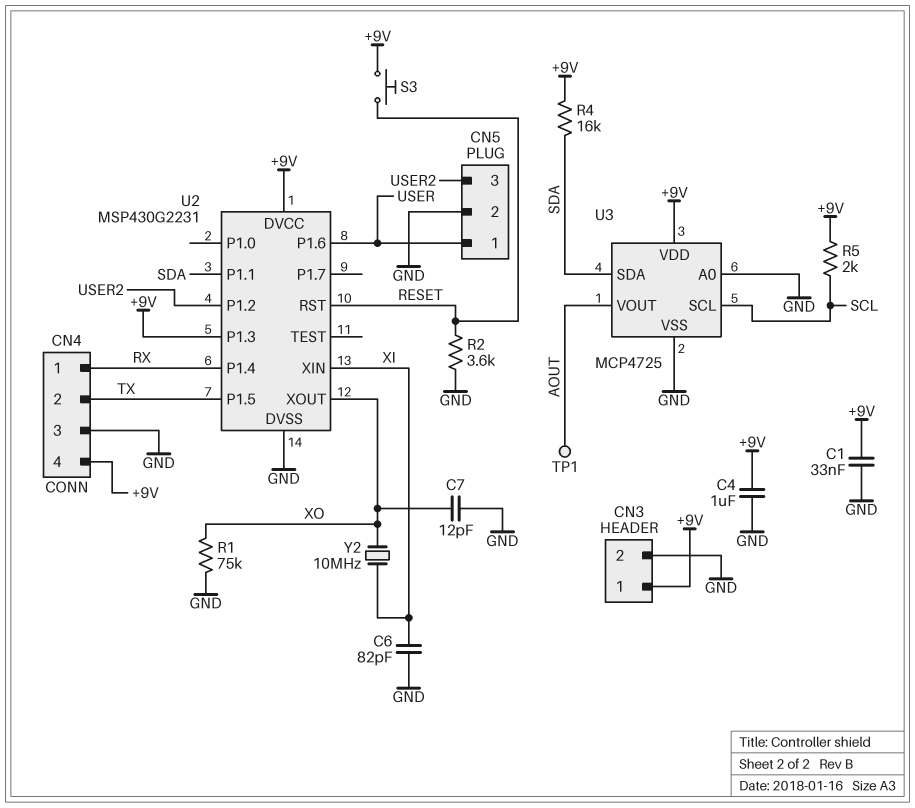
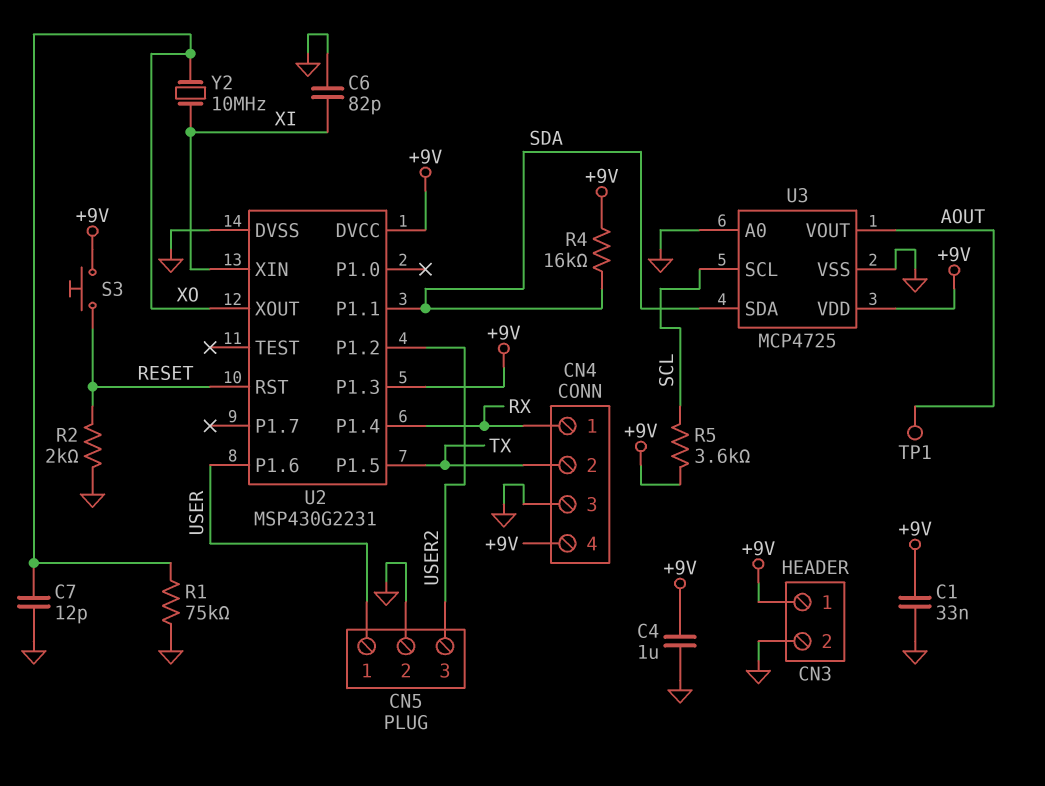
R2: 3.6k (GND, RESET) -> 2k (GND, RESET)
R5: 2k (+9V, SCL) -> 3.6k (+9V, SCL)

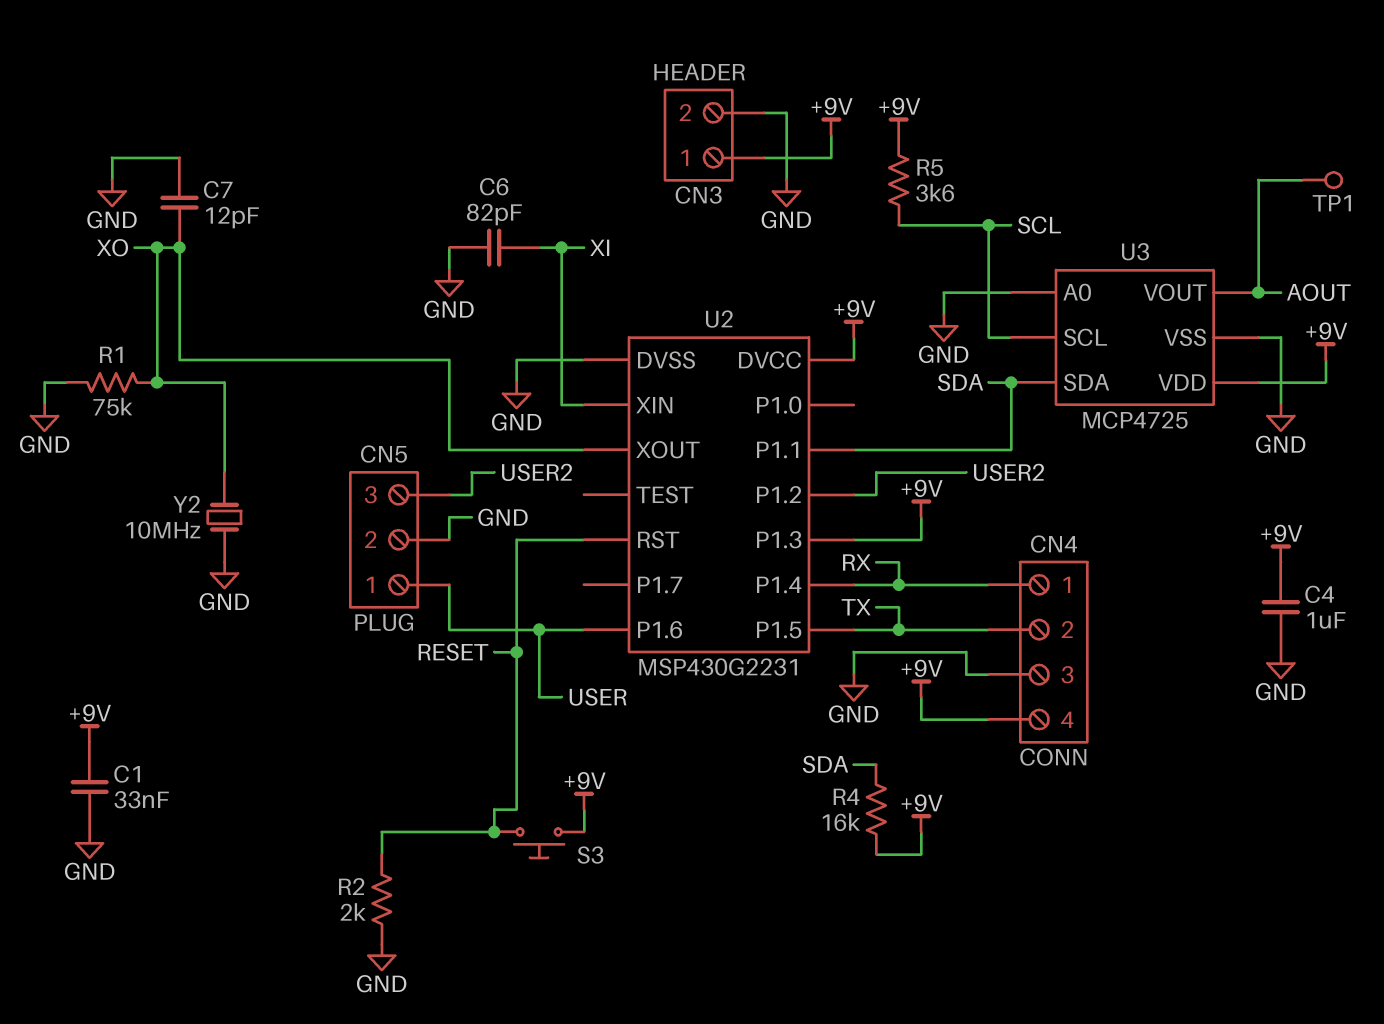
Y2: 10MHz (XI, XO) -> 10MHz (GND, XO)

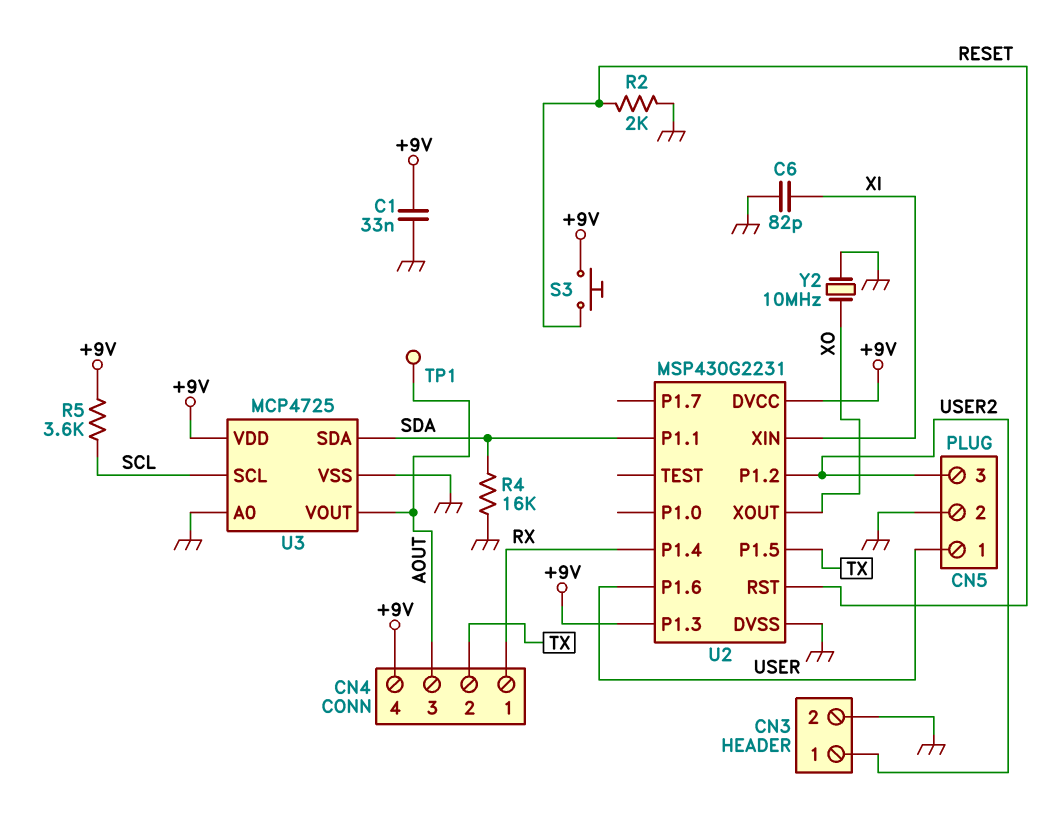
C4: 1uF (+9V, GND) -> none
C7: 12pF (GND, XO) -> none
CN3 pin 1: +9V -> USER2
CN4 pin 3: GND -> AOUT
R1: 75k (GND, XO) -> none
R4: 16k (+9V, SDA) -> 16k (GND, SDA)

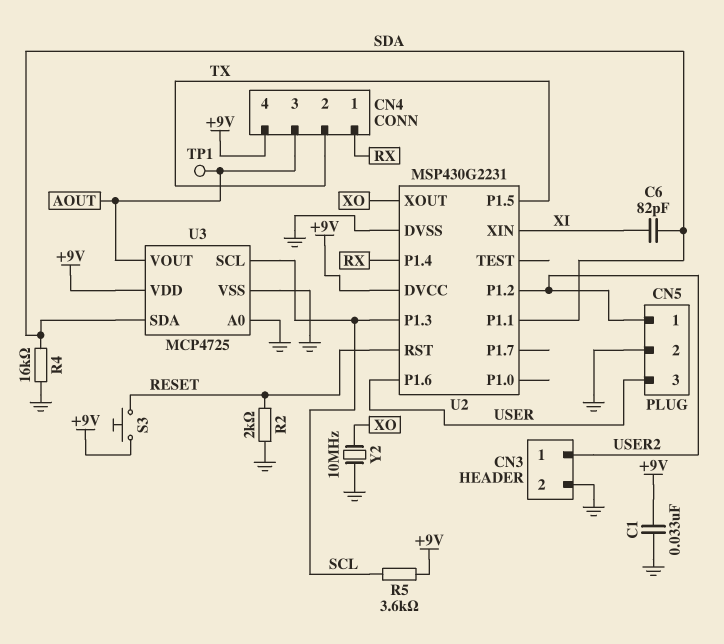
C6: 82pF (GND, XI) -> 82pF (SDA, XI)
CN5 pin 1: USER -> USER2
CN5 pin 3: USER2 -> USER
U2 pin P1.3: +9V -> SCL

